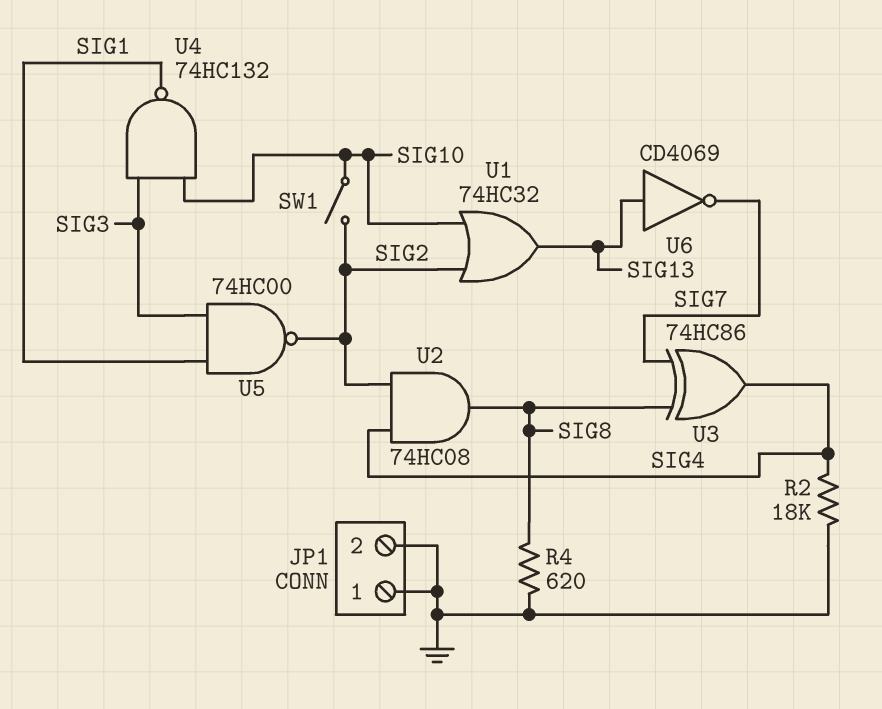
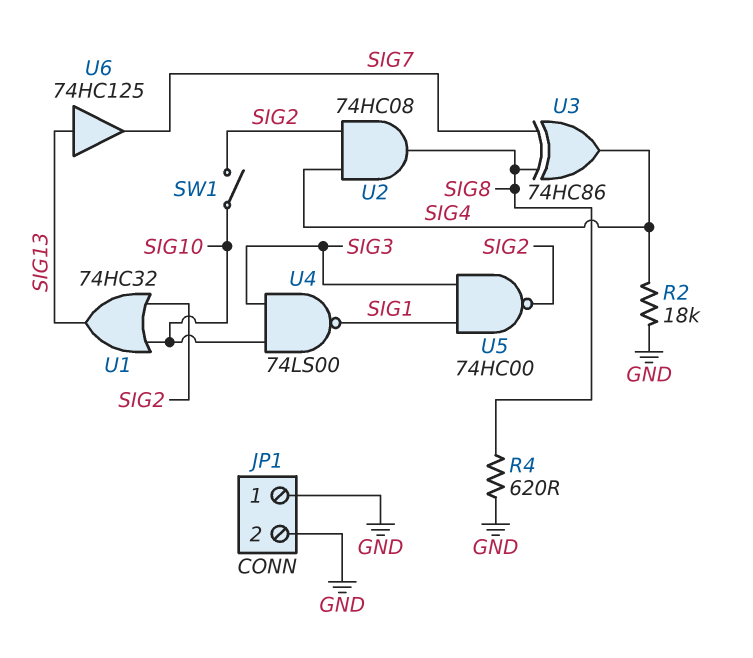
U4: NAND 74HC132 (in SIG3, in SIG10, out SIG1) -> NAND 74LS00 (in SIG3, in SIG10, out SIG1)
U6: NOT CD4069 (in SIG13, out SIG7) -> buffer 74HC125 (in SIG13, out SIG7)

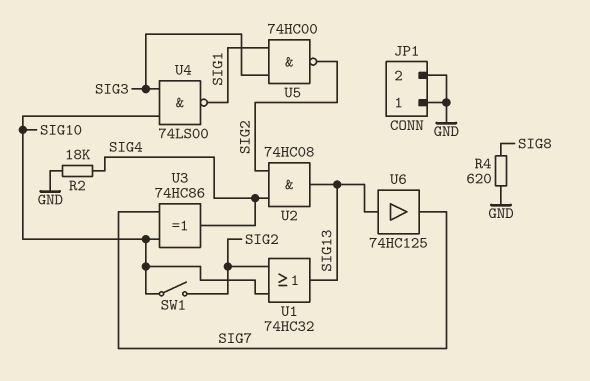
U2: AND 74HC08 (in SIG2, in SIG4, out SIG8) -> AND 74HC08 (in SIG2, in SIG4, out SIG13)
U3: XOR 74HC86 (in SIG7, in SIG8, out SIG4) -> XOR 74HC86 (in SIG7, in SIG10, out SIG4)

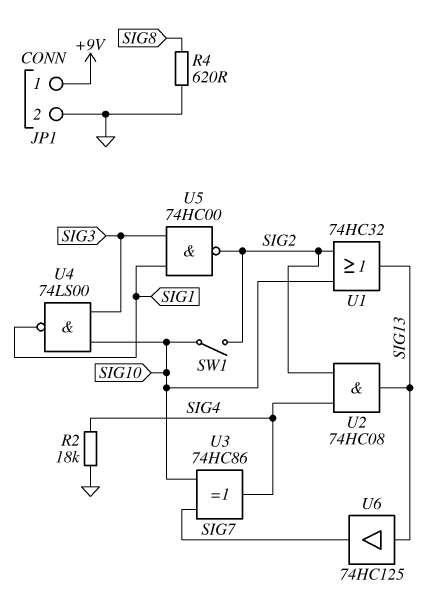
JP1 pin 1: GND -> +9V

